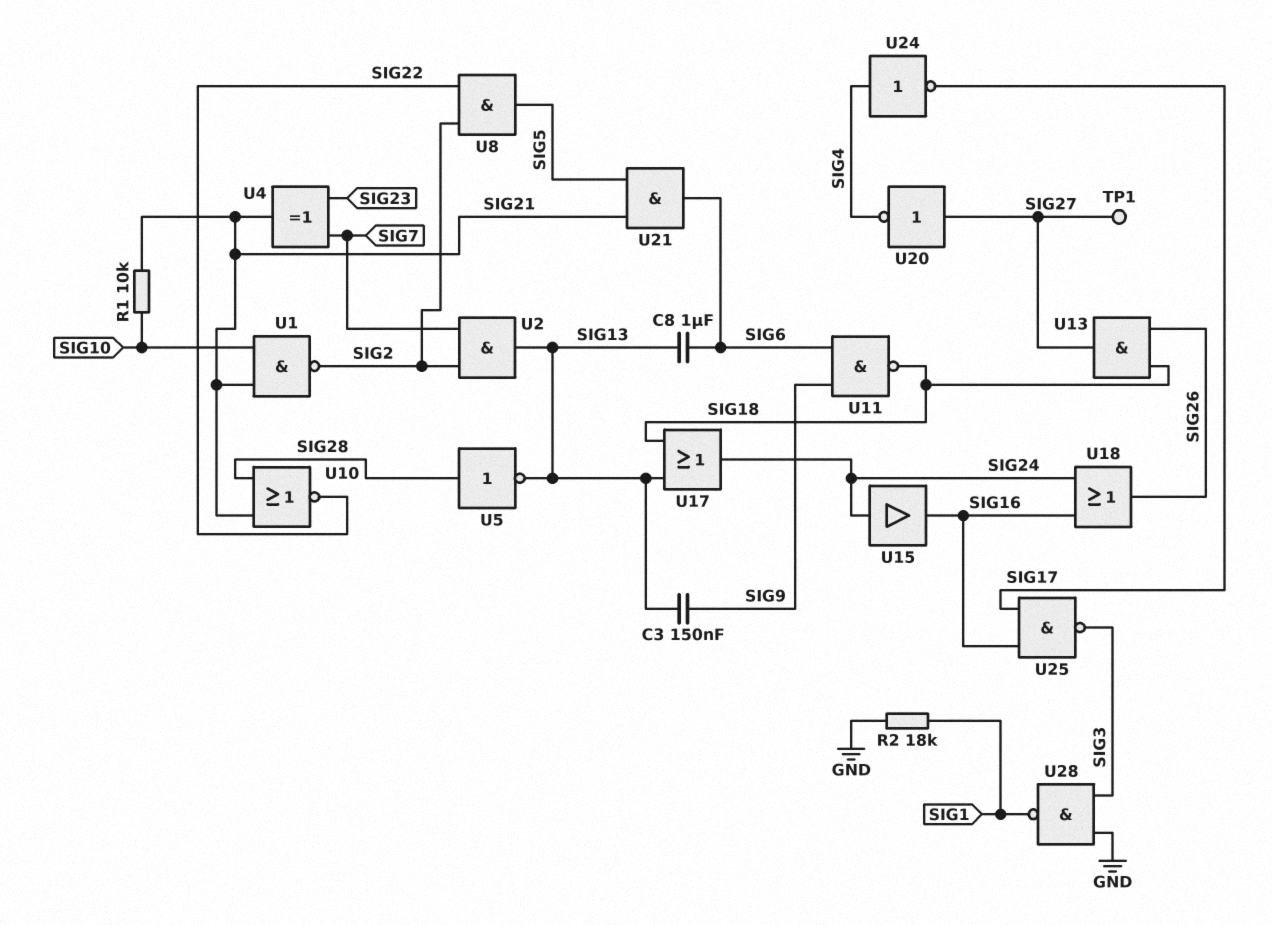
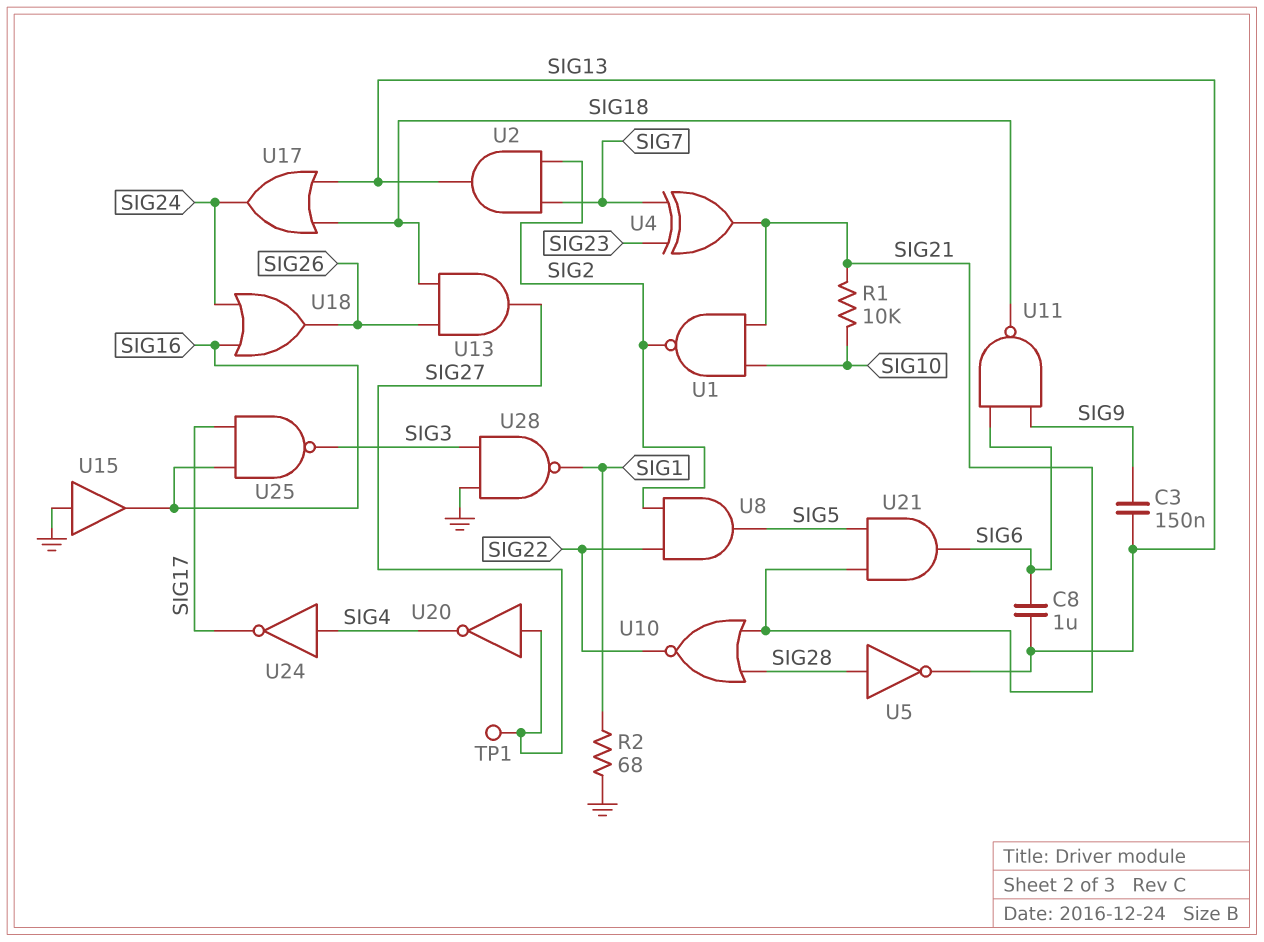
R2: 18k (GND, SIG1) -> 68 (GND, SIG1)
U15: buffer (in SIG24, out SIG16) -> buffer (in GND, out SIG16)

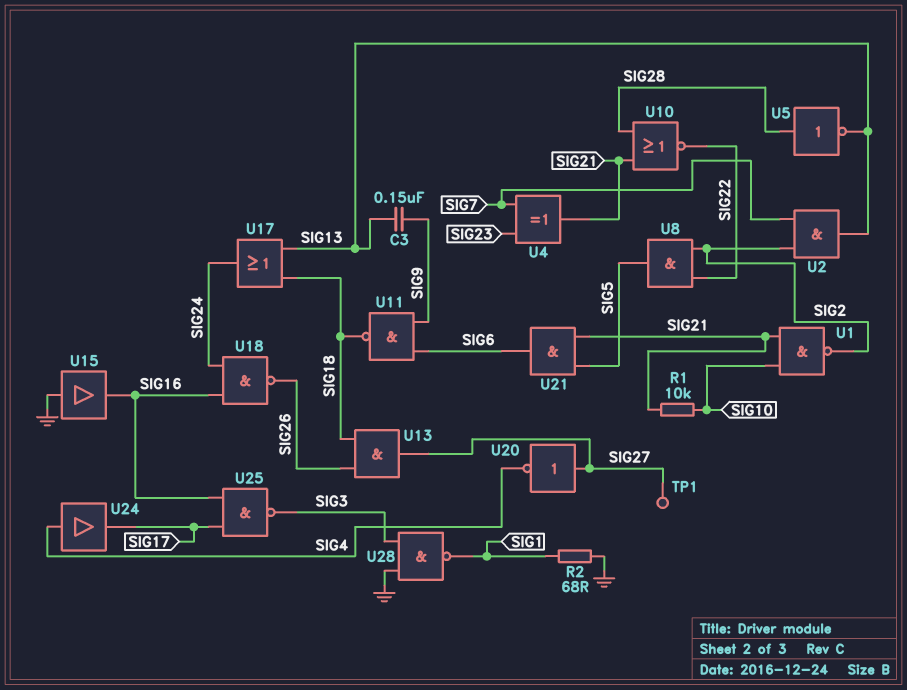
C8: 1uF (SIG6, SIG13) -> none
U18: OR (in SIG16, in SIG24, out SIG26) -> NAND (in SIG16, in SIG24, out SIG26)
U24: NOT (in SIG4, out SIG17) -> buffer (in SIG4, out SIG17)

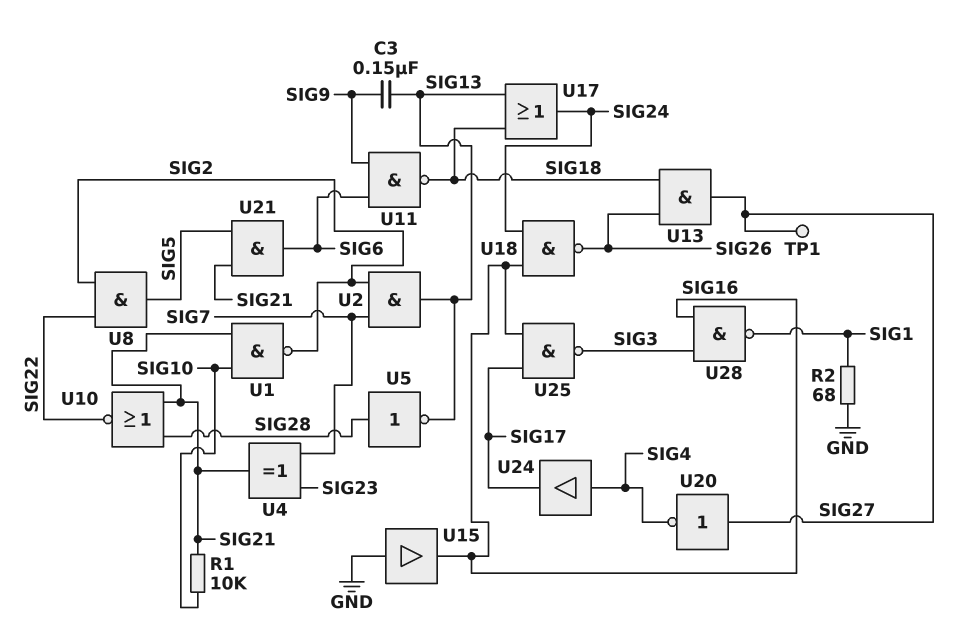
U28: NAND (in GND, in SIG3, out SIG1) -> NAND (in SIG3, in SIG16, out SIG1)

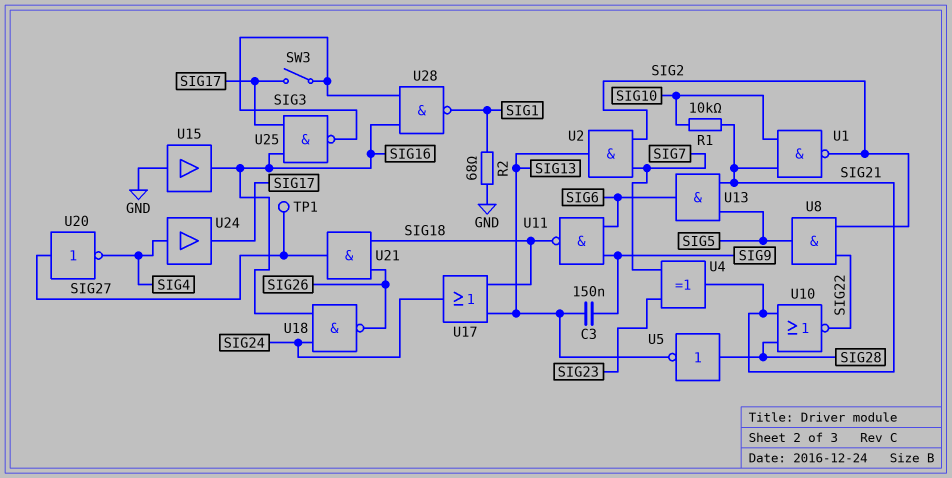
SW3: none -> switch (SIG3, SIG17)
U13: AND (in SIG18, in SIG26, out SIG27) -> AND (in SIG5, in SIG21, out SIG6)
U21: AND (in SIG5, in SIG21, out SIG6) -> AND (in SIG18, in SIG26, out SIG27)

